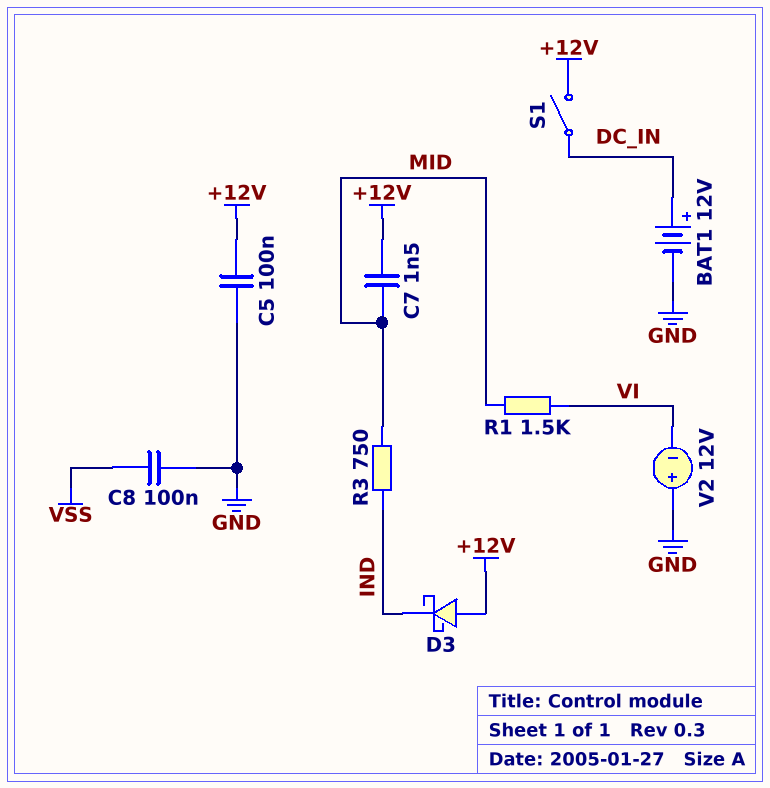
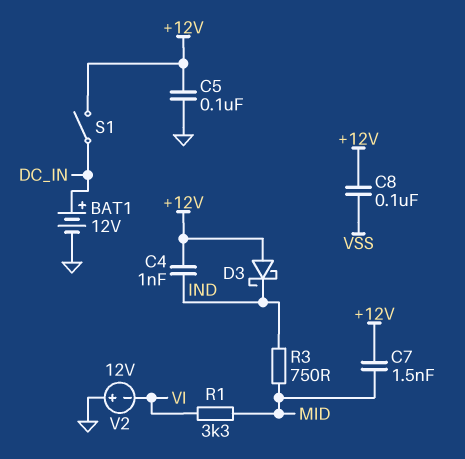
C4: none -> 1nF (+12V, IND)
C8: 100nF (GND, VSS) -> 100nF (+12V, VSS)
R1: 1.5k (MID, VI) -> 3.3k (MID, VI)

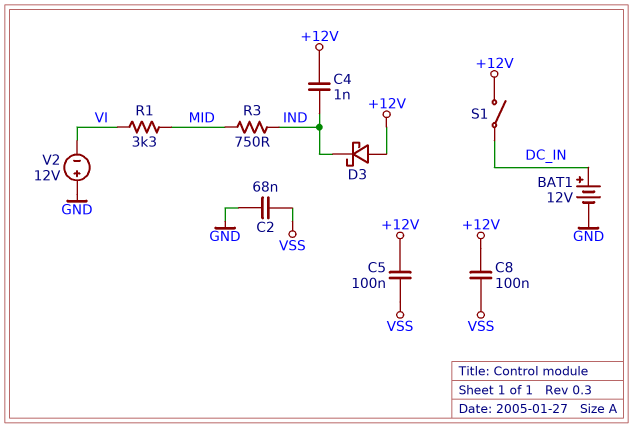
C2: none -> 68nF (GND, VSS)
C5: 100nF (+12V, GND) -> 100nF (+12V, VSS)
C7: 1.5nF (+12V, MID) -> none

